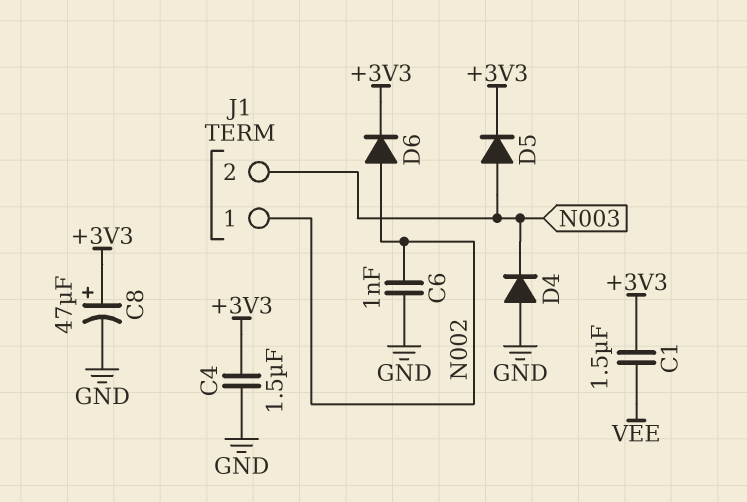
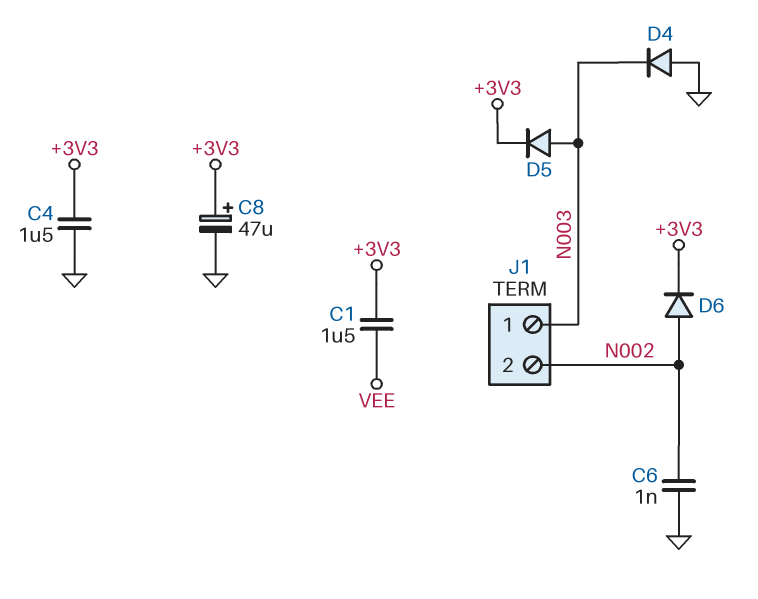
J1 pin 1: N002 -> N003
J1 pin 2: N003 -> N002

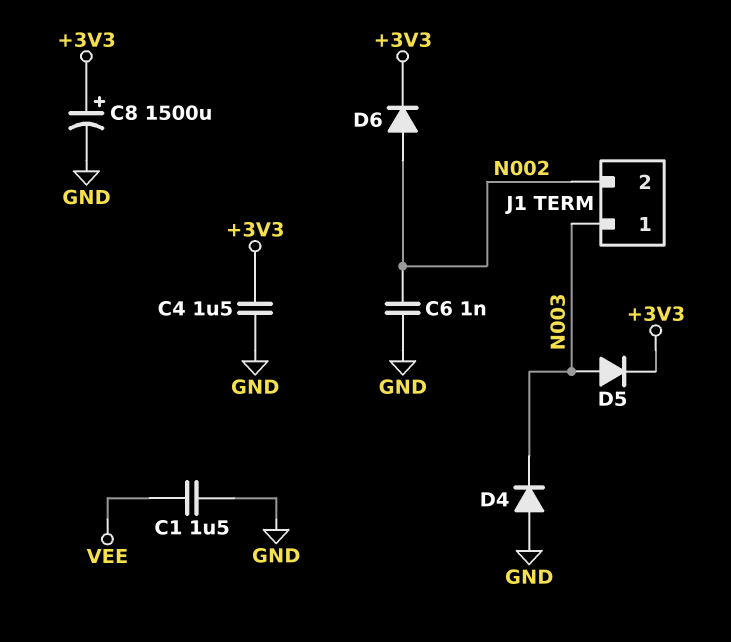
C1: 1.5uF (+3V3, VEE) -> 1.5uF (GND, VEE)
C8: 47uF (plus +3V3, minus GND) -> 1500uF (plus +3V3, minus GND)

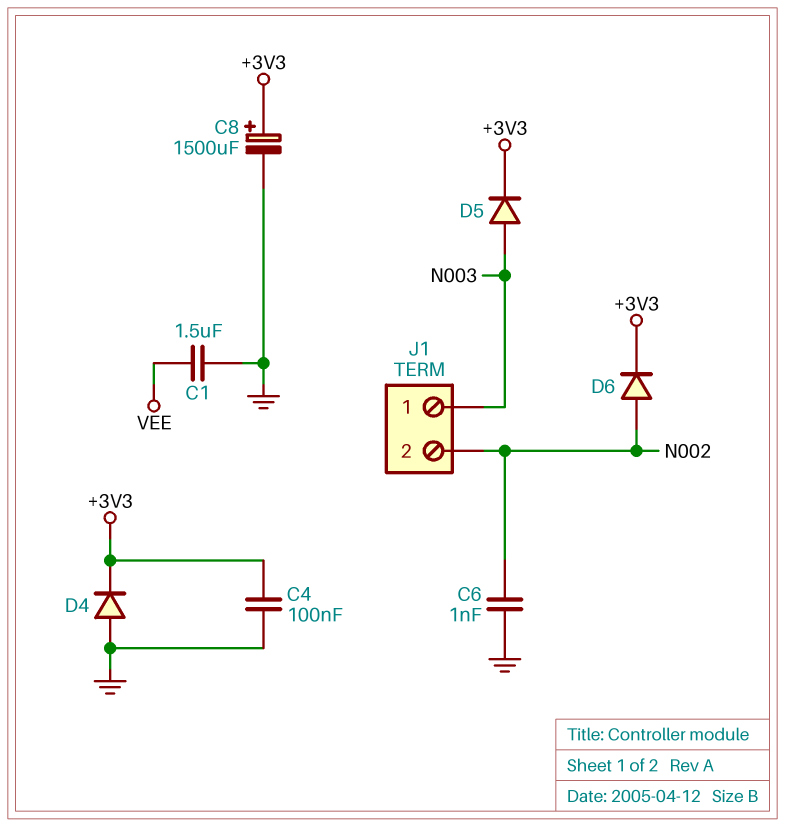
C4: 1.5uF (+3V3, GND) -> 100nF (+3V3, GND)
D4: diode (A GND, K N003) -> diode (A GND, K +3V3)

